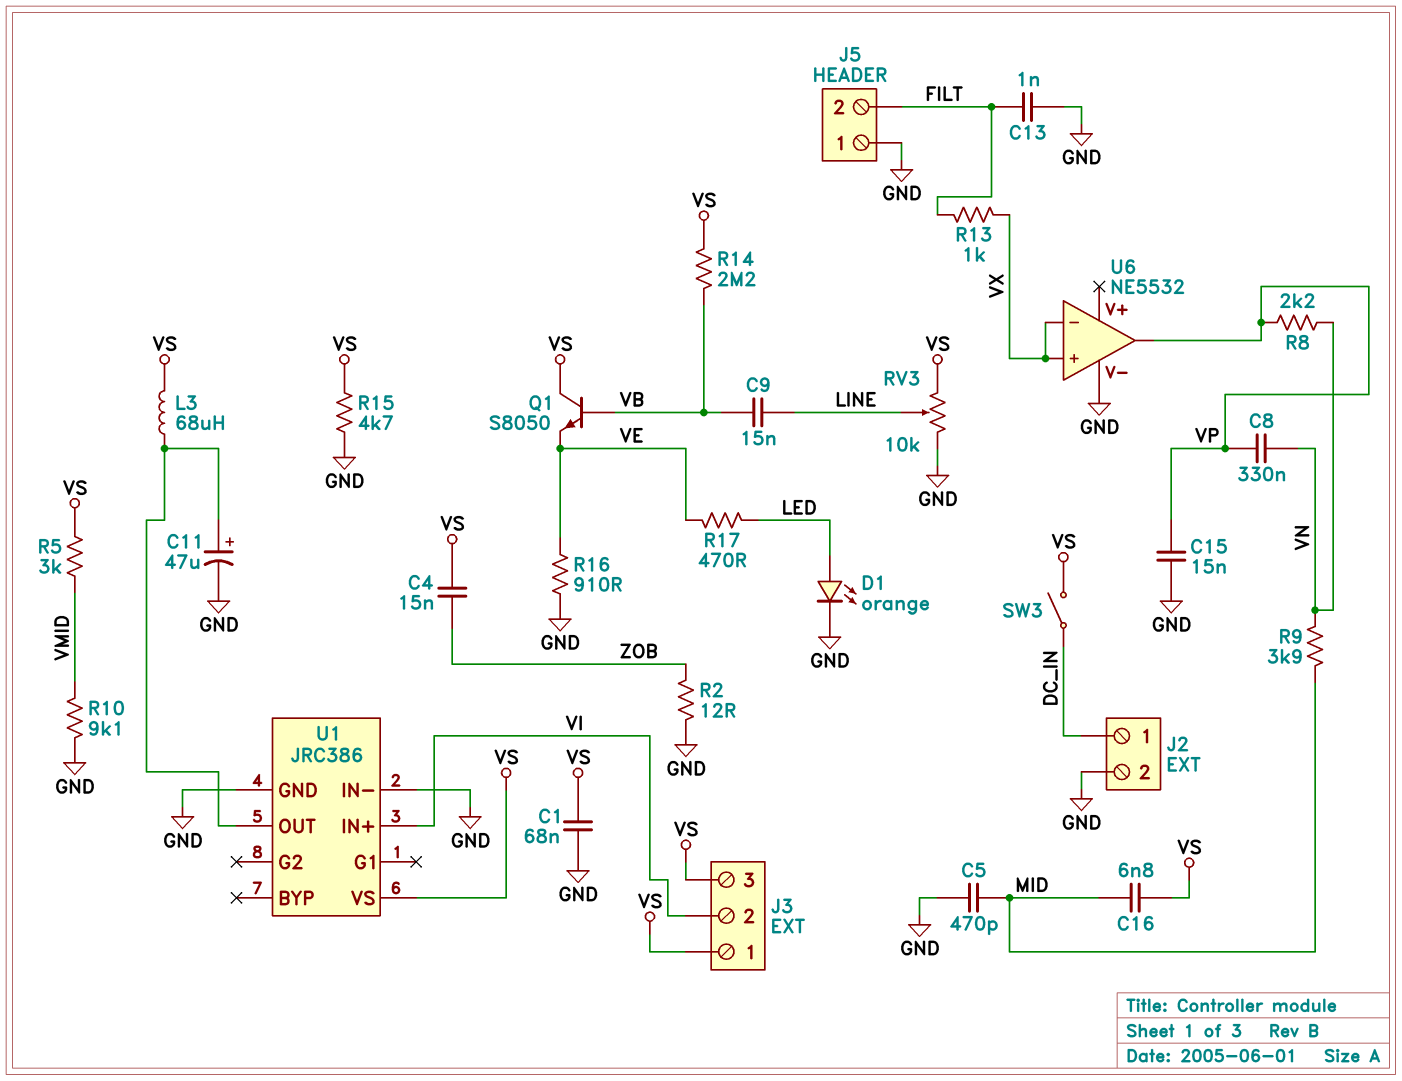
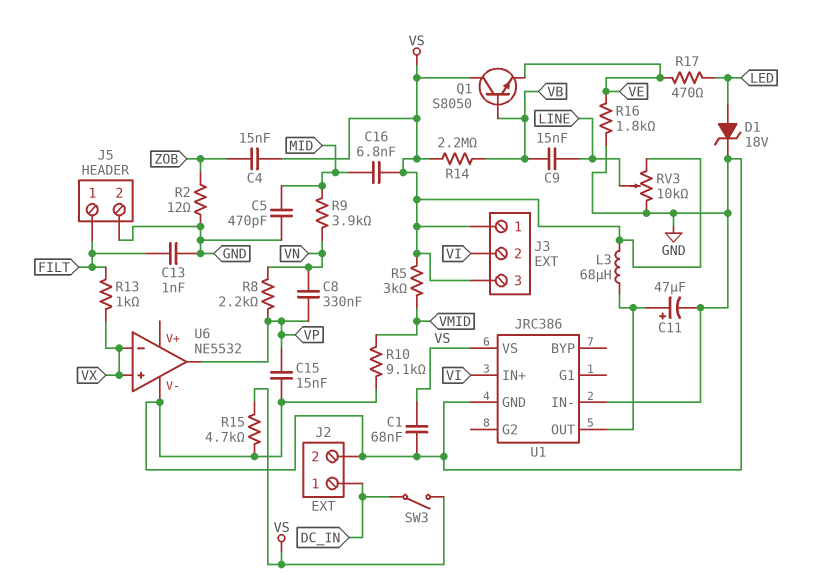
D1: LED orange (A LED, K GND) -> zener 18V (A LED, K GND)
J5 pin 1: GND -> FILT
J5 pin 2: FILT -> GND
R16: 910 (GND, VE) -> 1.8k (GND, VE)

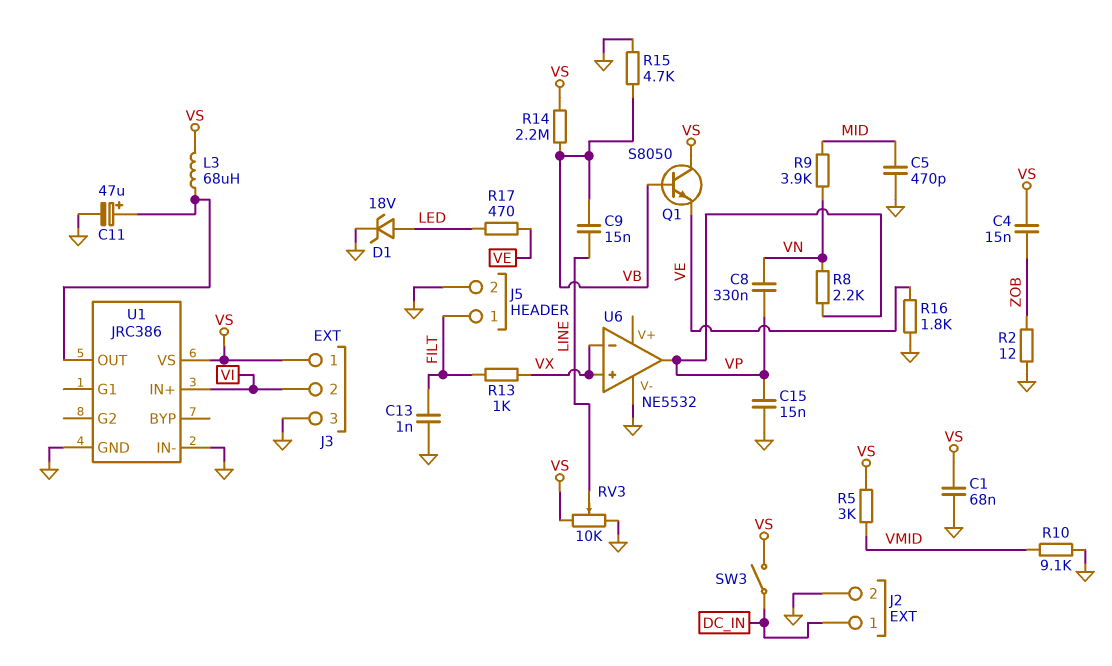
C16: 6.8nF (MID, VS) -> none
J3 pin 3: VS -> GND
R15: 4.7k (GND, VS) -> 4.7k (GND, VB)

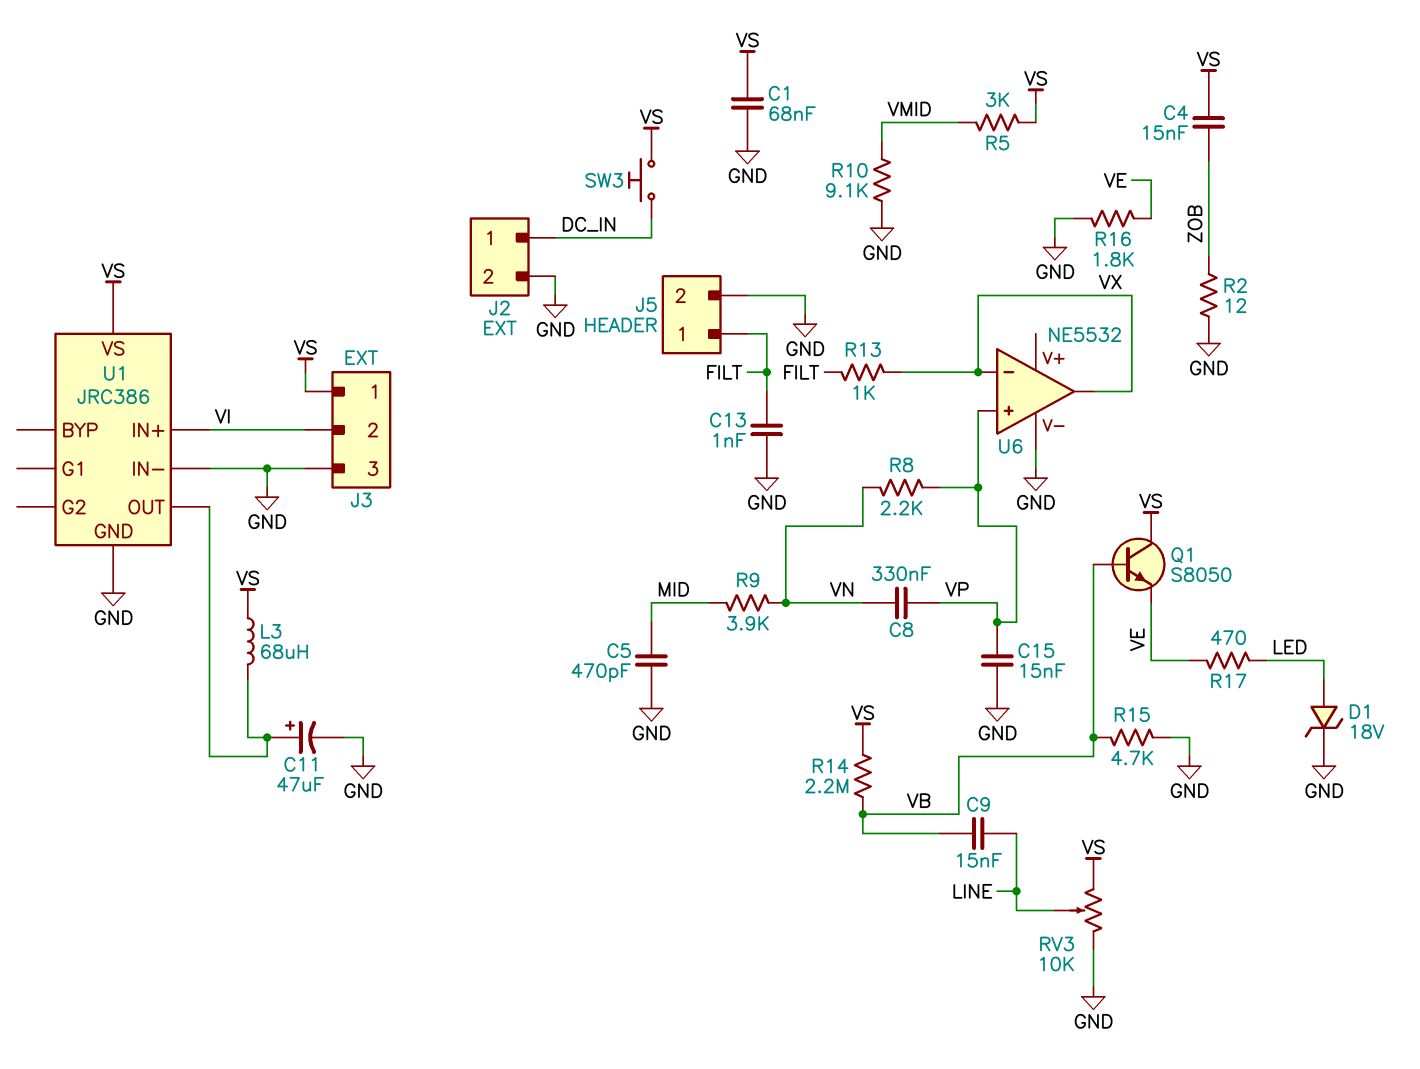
SW3: switch (DC_IN, VS) -> button (DC_IN, VS)
U6 pin in+: VX -> VP
U6 pin out: VP -> VX

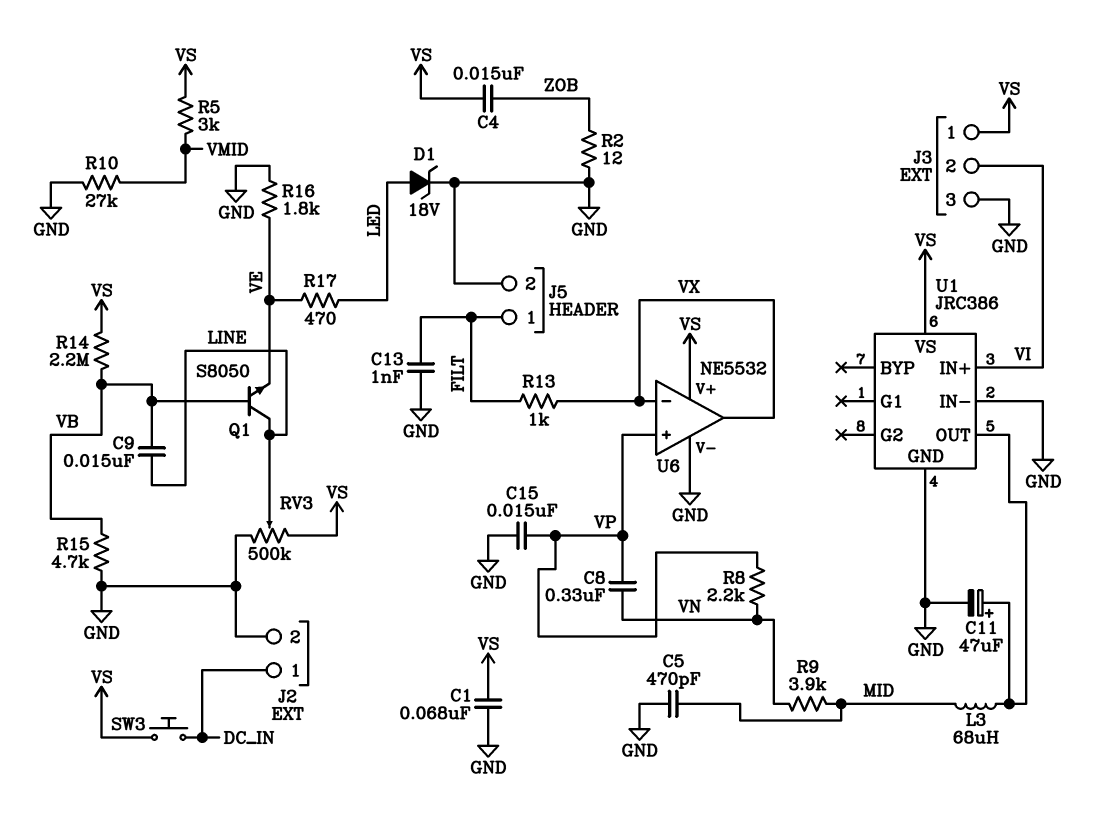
L3: 68uH (U1/OUT, VS) -> 68uH (MID, U1/OUT)
Q1: NPN S8050 (B VB, C VS, E VE) -> NPN S8050 (B VB, C LINE, E VE)
R10: 9.1k (GND, VMID) -> 27k (GND, VMID)
RV3: 10k (GND, VS, wiper LINE) -> 500k (GND, VS, wiper LINE)
U6 pin V+: none -> VS

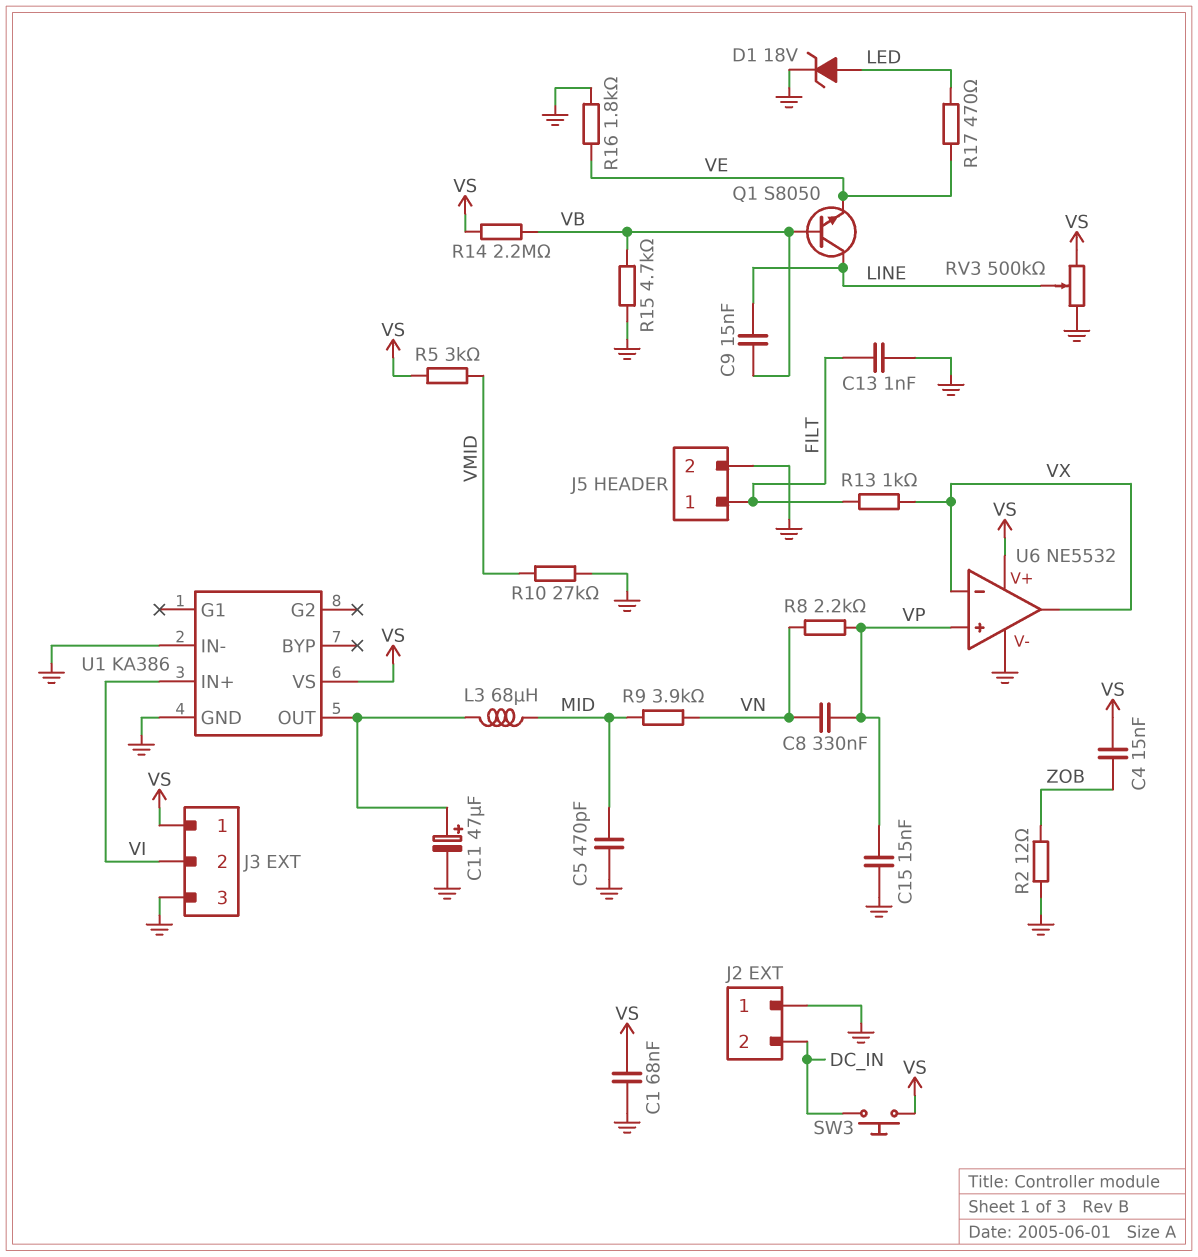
J2 pin 1: DC_IN -> GND
J2 pin 2: GND -> DC_IN
U1: JRC386 -> KA386

